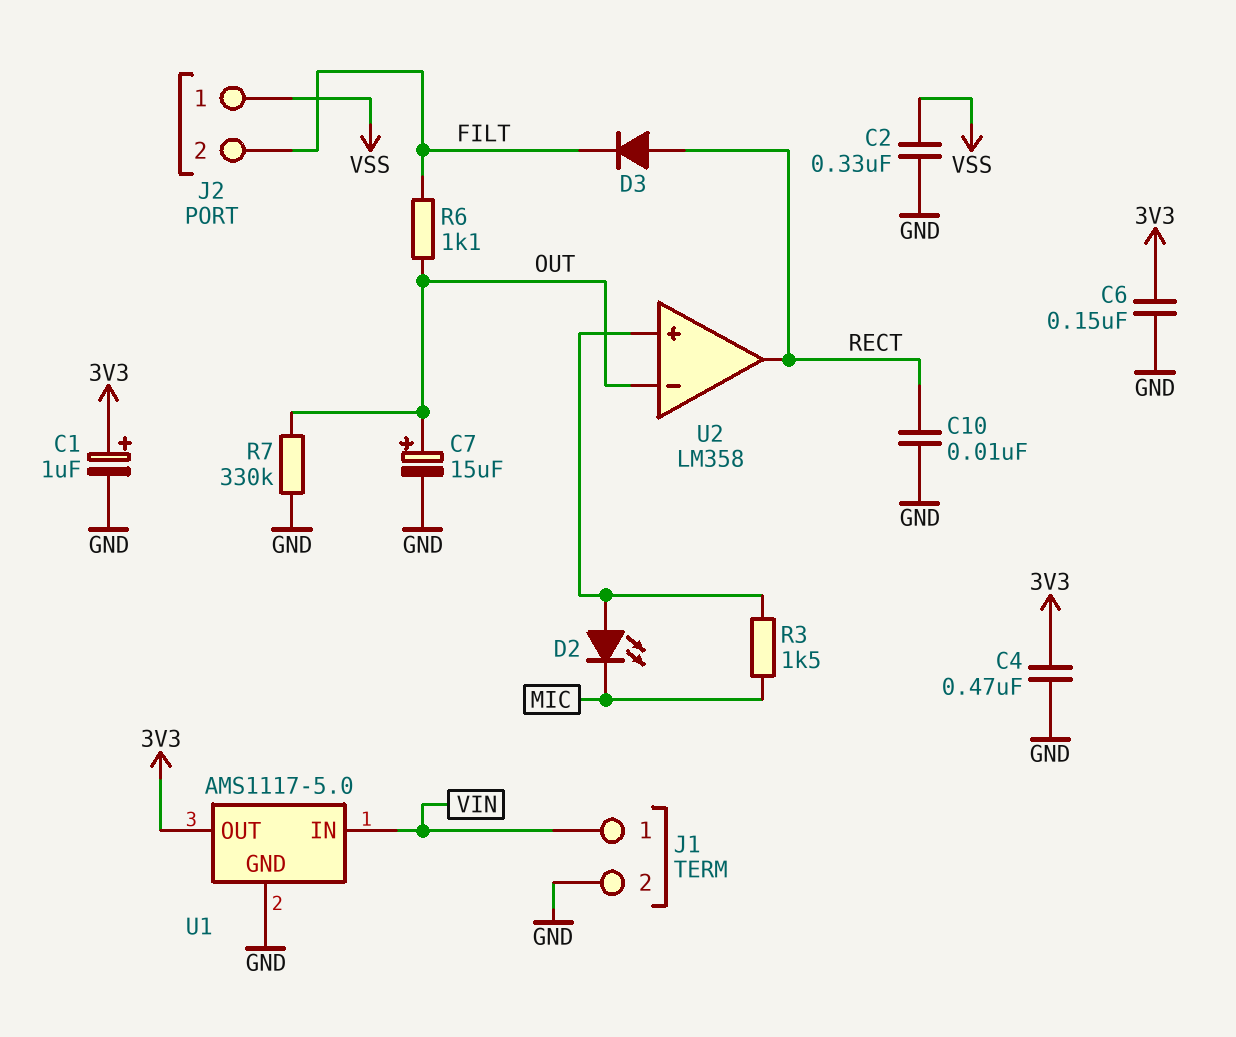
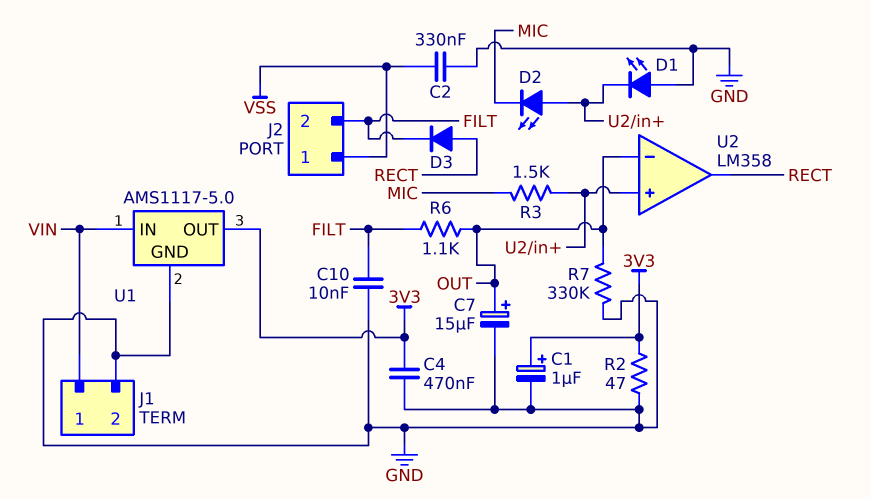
C6: 150nF (3V3, GND) -> none
C10: 10nF (GND, RECT) -> 10nF (FILT, GND)
D1: none -> LED (A GND, K U2/in+)
R2: none -> 47 (3V3, GND)

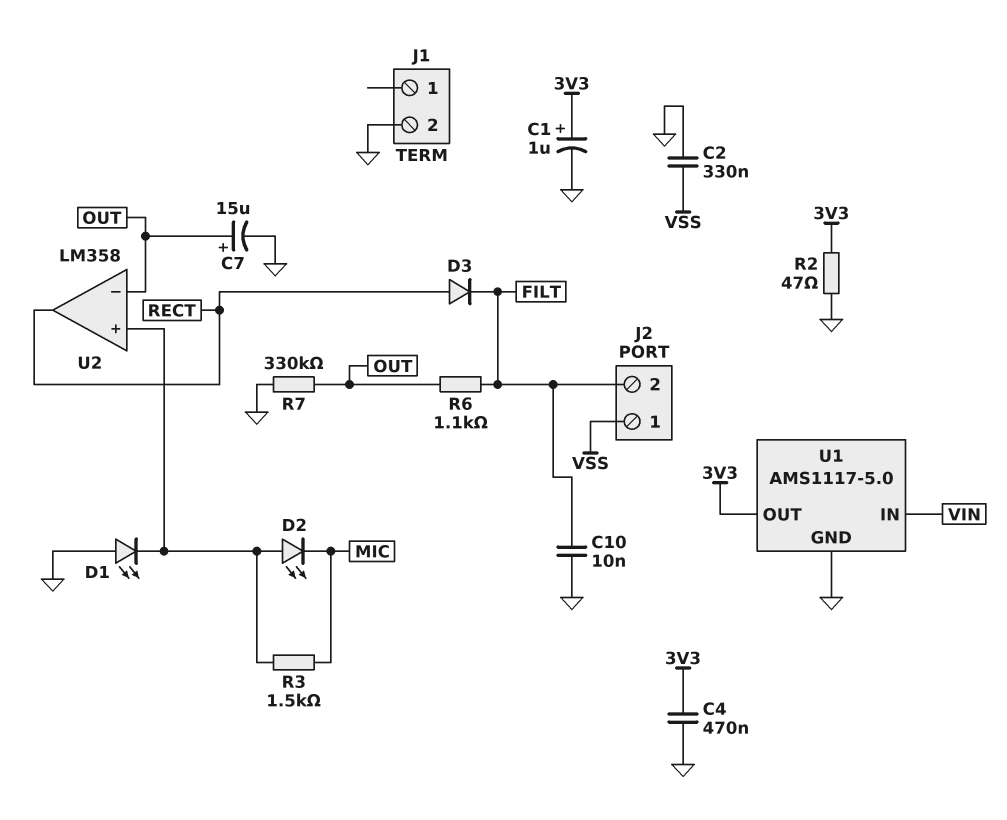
J1 pin 1: VIN -> none

